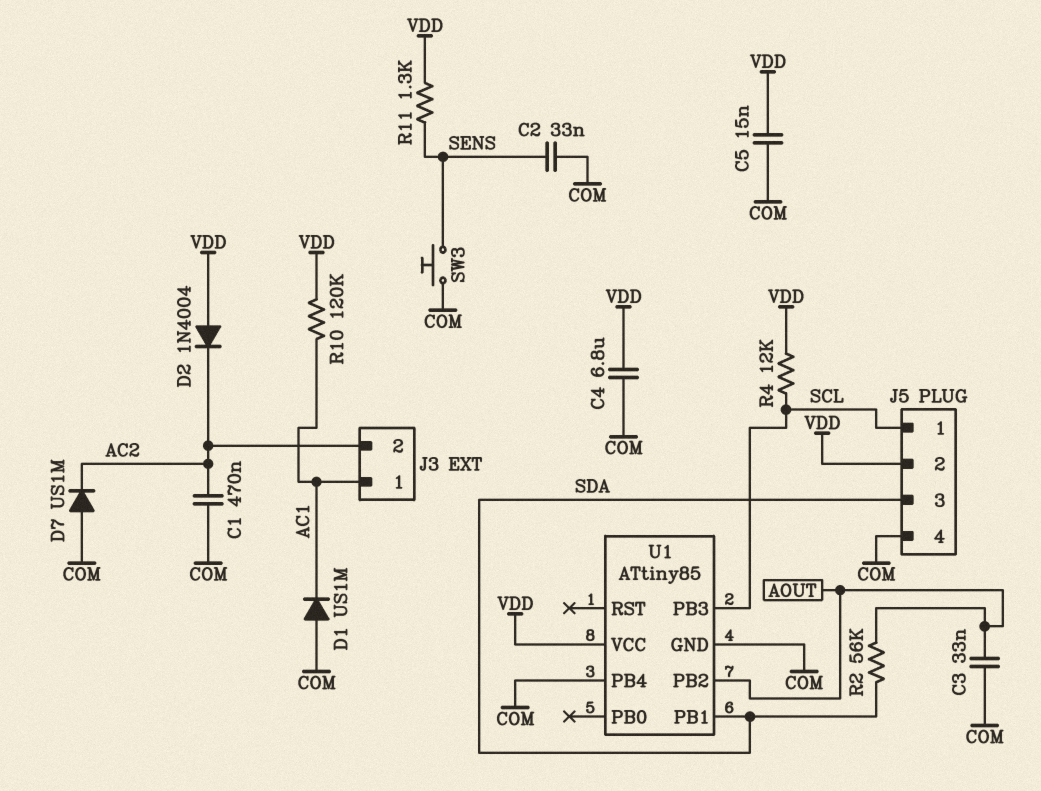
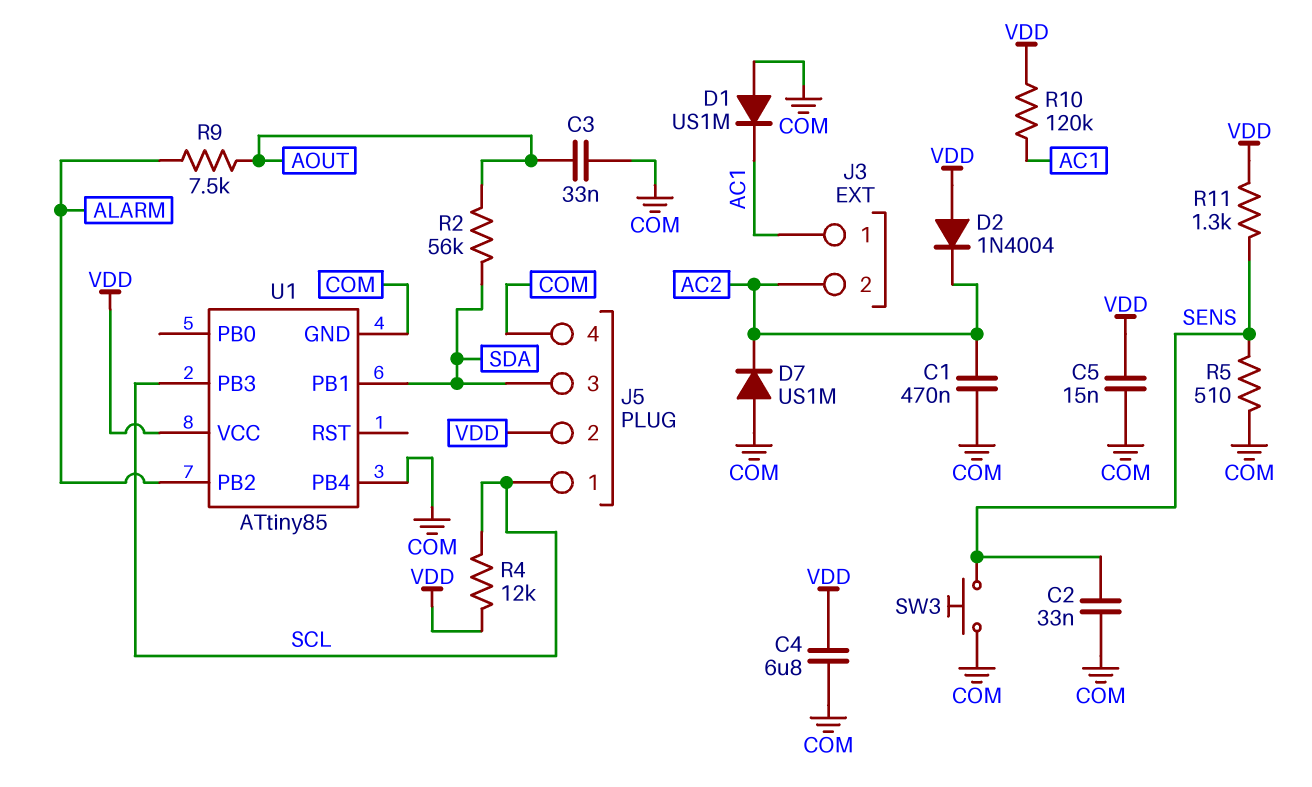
R5: none -> 510 (COM, SENS)
R9: none -> 7.5k (ALARM, AOUT)
U1 pin PB2: AOUT -> ALARM

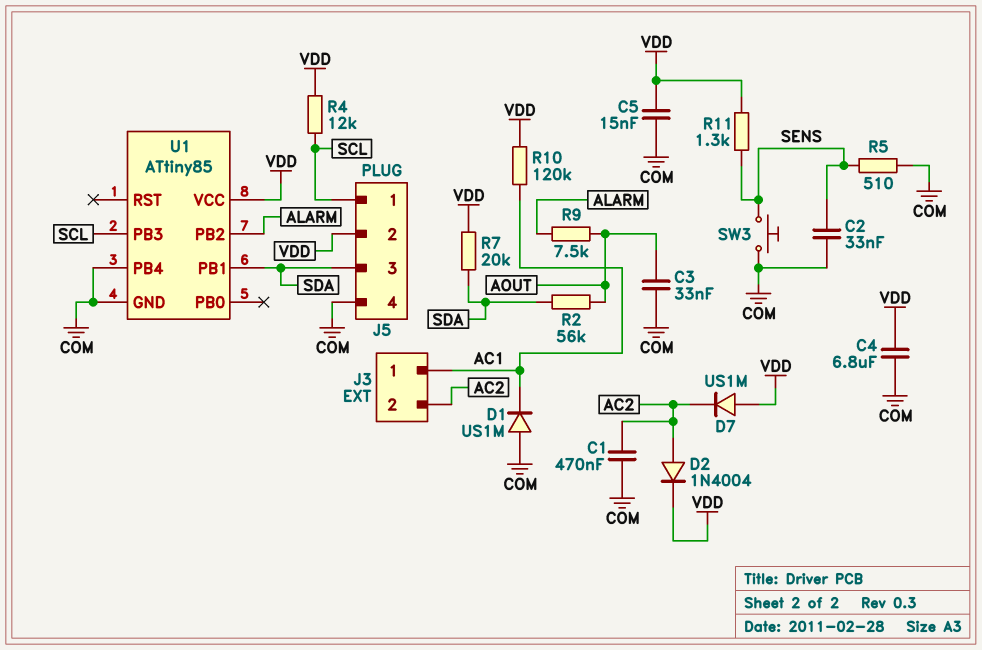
D2: diode 1N4004 (A VDD, K AC2) -> diode 1N4004 (A AC2, K VDD)
D7: diode US1M (A COM, K AC2) -> diode US1M (A VDD, K AC2)
R7: none -> 20k (SDA, VDD)

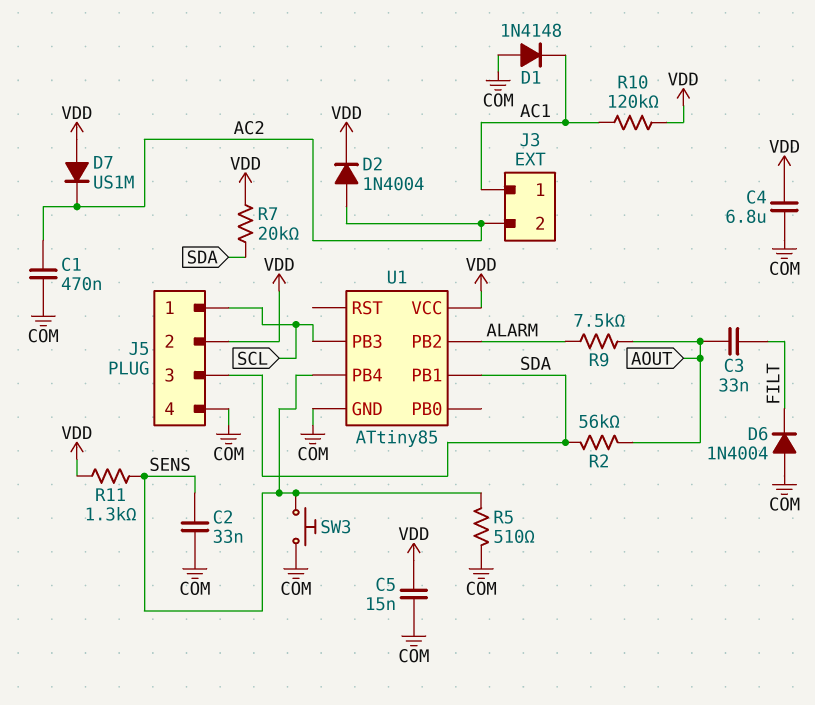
C3: 33nF (AOUT, COM) -> 33nF (AOUT, FILT)
D1: diode US1M (A COM, K AC1) -> diode 1N4148 (A COM, K AC1)
D6: none -> diode 1N4004 (A COM, K FILT)
R4: 12k (SCL, VDD) -> none
U1 pin PB4: COM -> SENS

